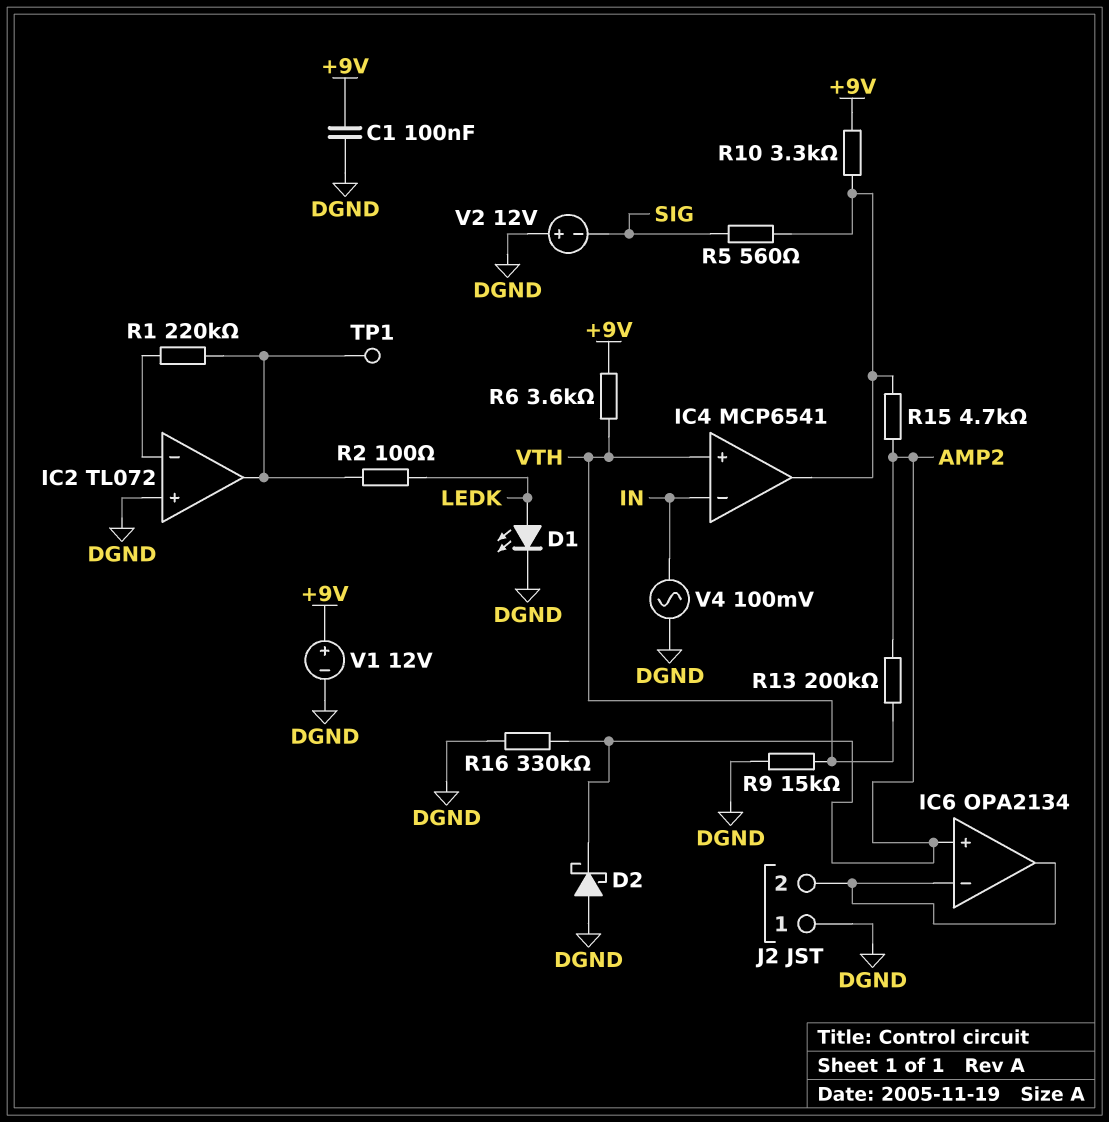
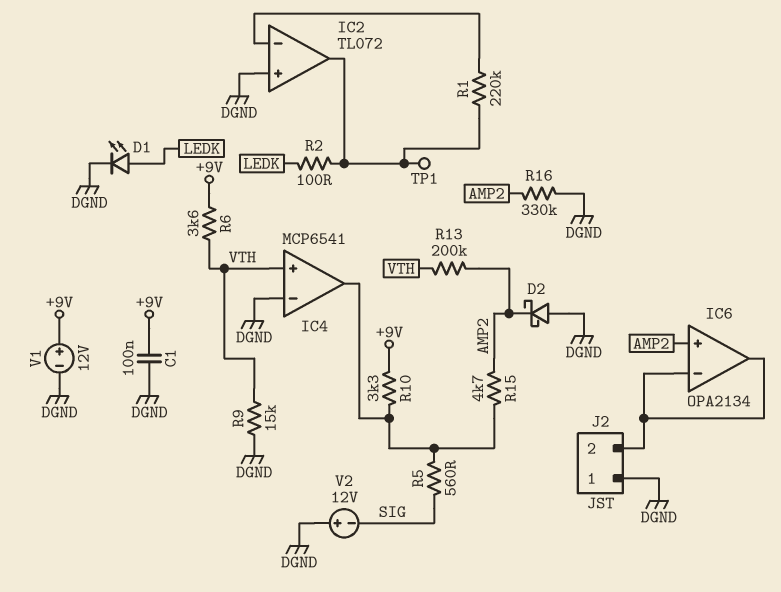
IC4 pin in-: IN -> DGND
V4: AC 100mV (DGND, IN) -> none

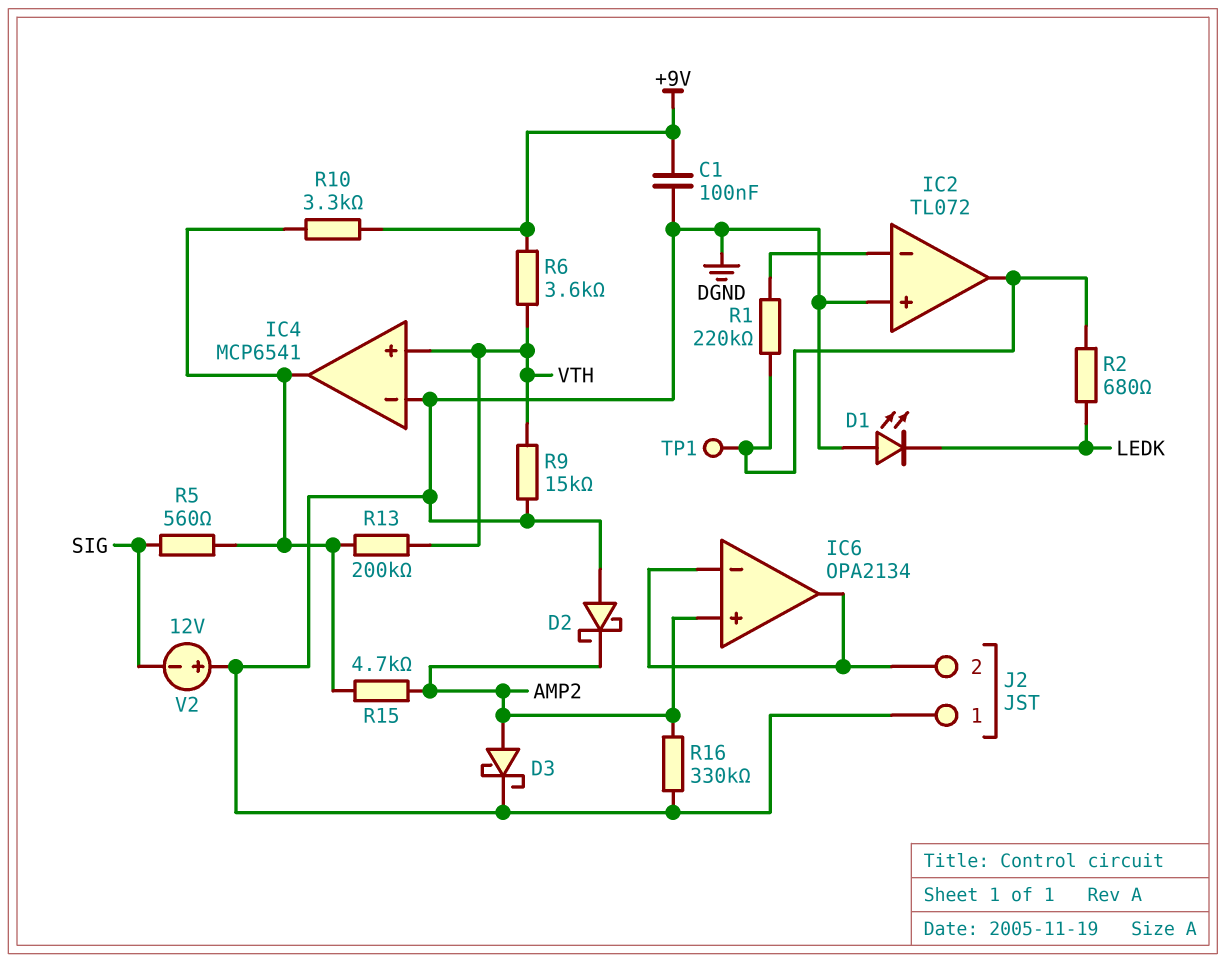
D1: LED (A LEDK, K DGND) -> LED (A DGND, K LEDK)
D3: none -> schottky (A AMP2, K DGND)
R2: 100 (IC2/out, LEDK) -> 680 (IC2/out, LEDK)
R13: 200k (AMP2, VTH) -> 200k (IC4/out, VTH)
V1: 12V (plus +9V, minus DGND) -> none

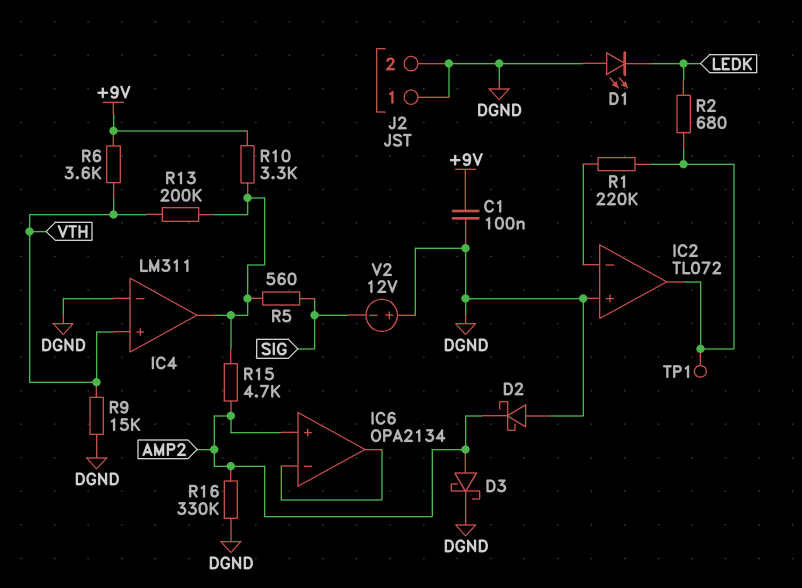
IC4: MCP6541 -> LM311
J2 pin 2: IC6/in- -> DGND

